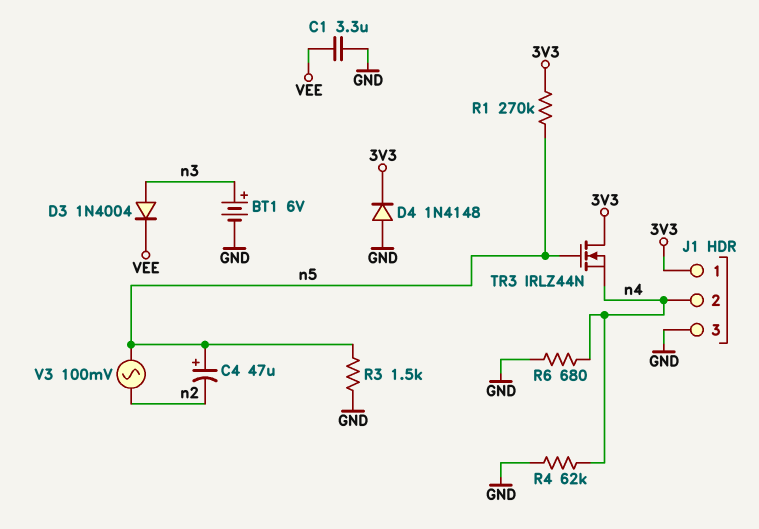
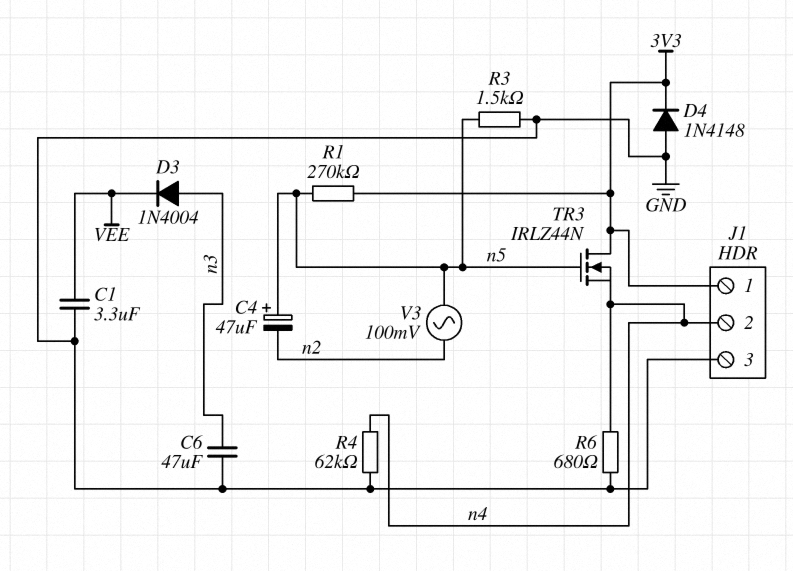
BT1: 6V (plus n3, minus GND) -> none
C6: none -> 47uF (GND, n3)

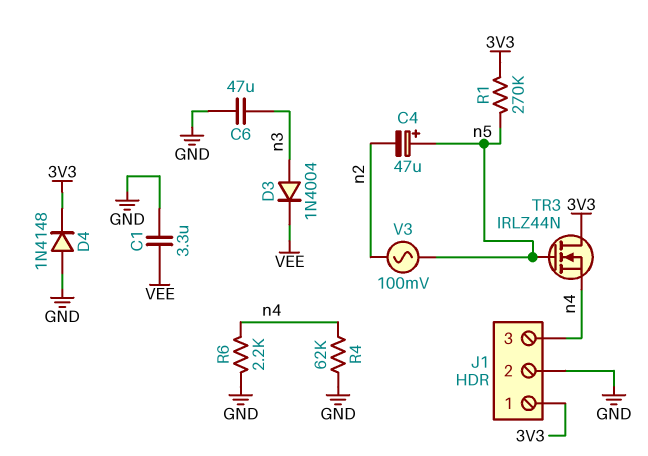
J1 pin 2: n4 -> GND
J1 pin 3: GND -> n4
R3: 1.5k (GND, n5) -> none
R6: 680 (GND, n4) -> 2.2k (GND, n4)

